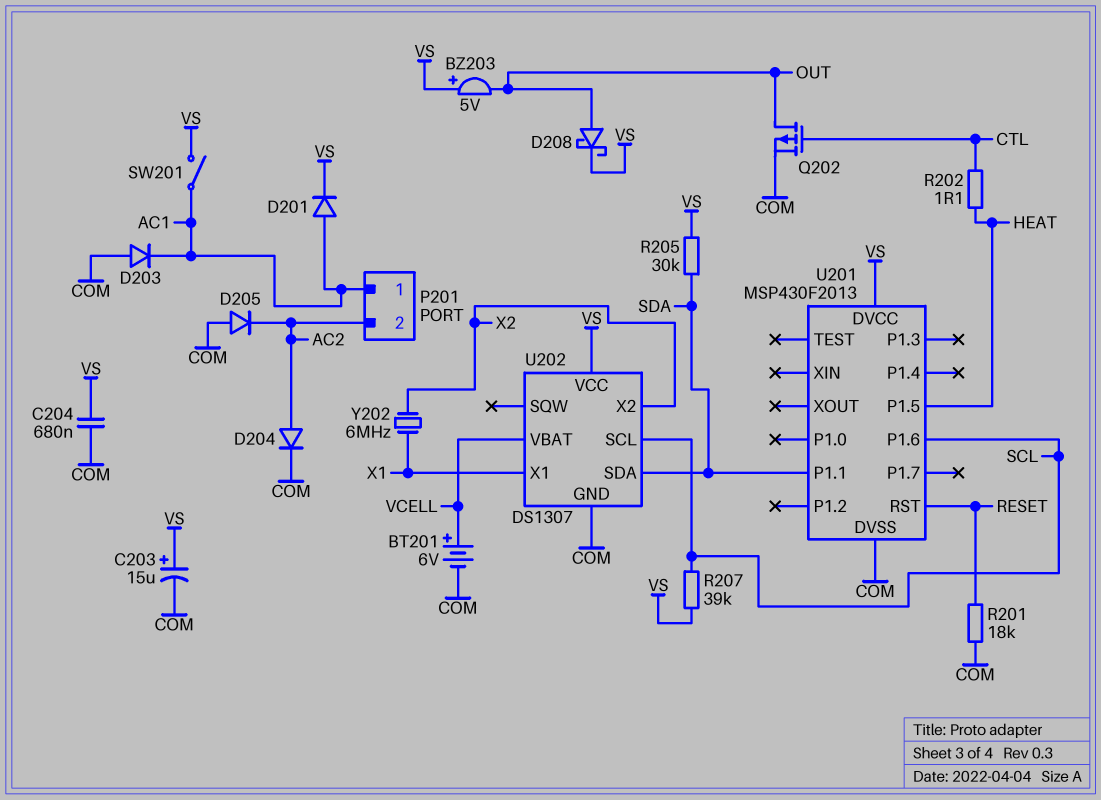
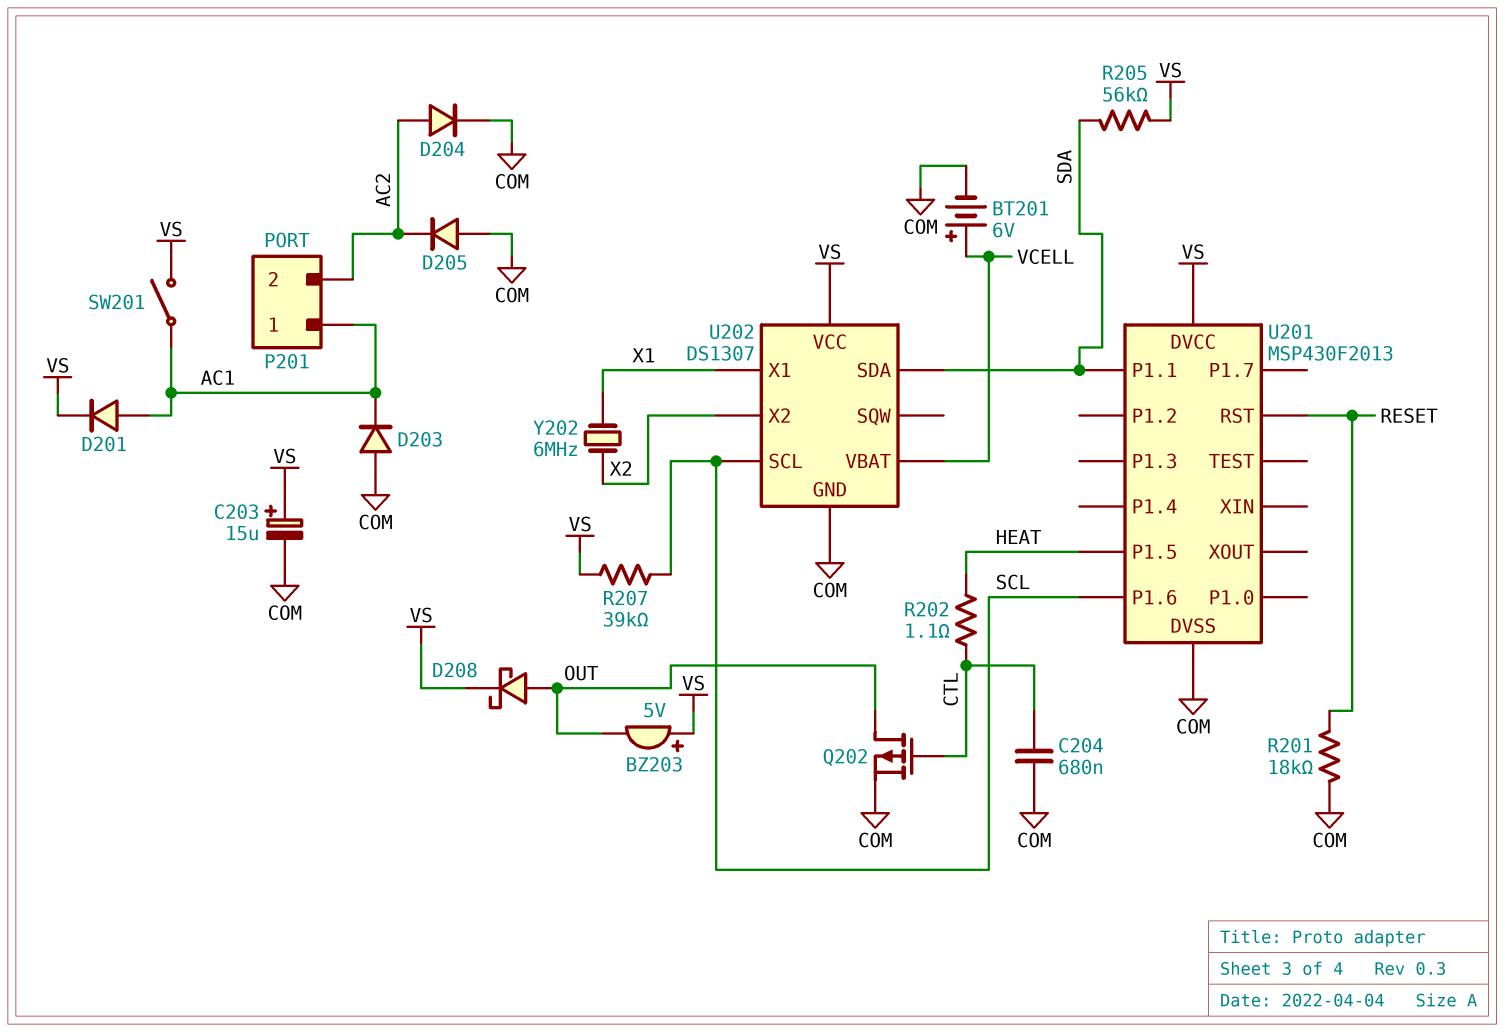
C204: 680nF (COM, VS) -> 680nF (COM, CTL)
R205: 30k (SDA, VS) -> 56k (SDA, VS)

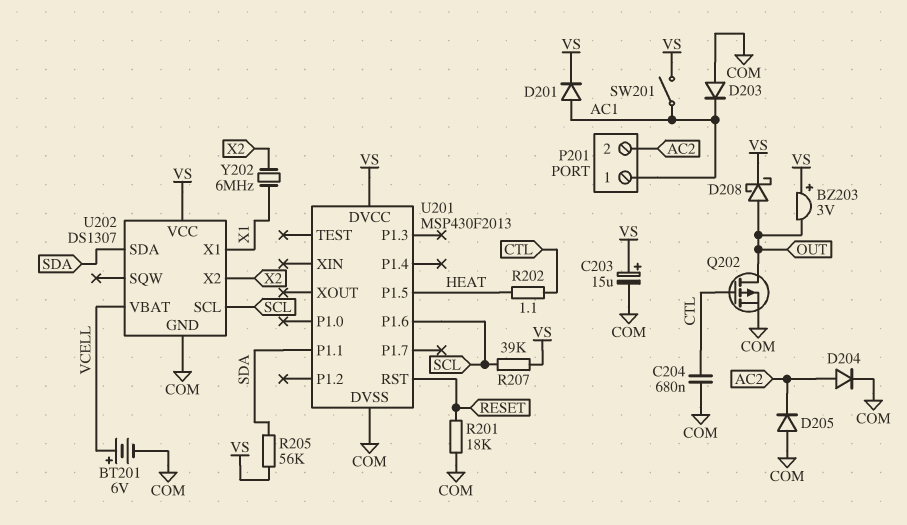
BZ203: buzzer 5V (plus VS, minus OUT) -> buzzer 3V (plus VS, minus OUT)

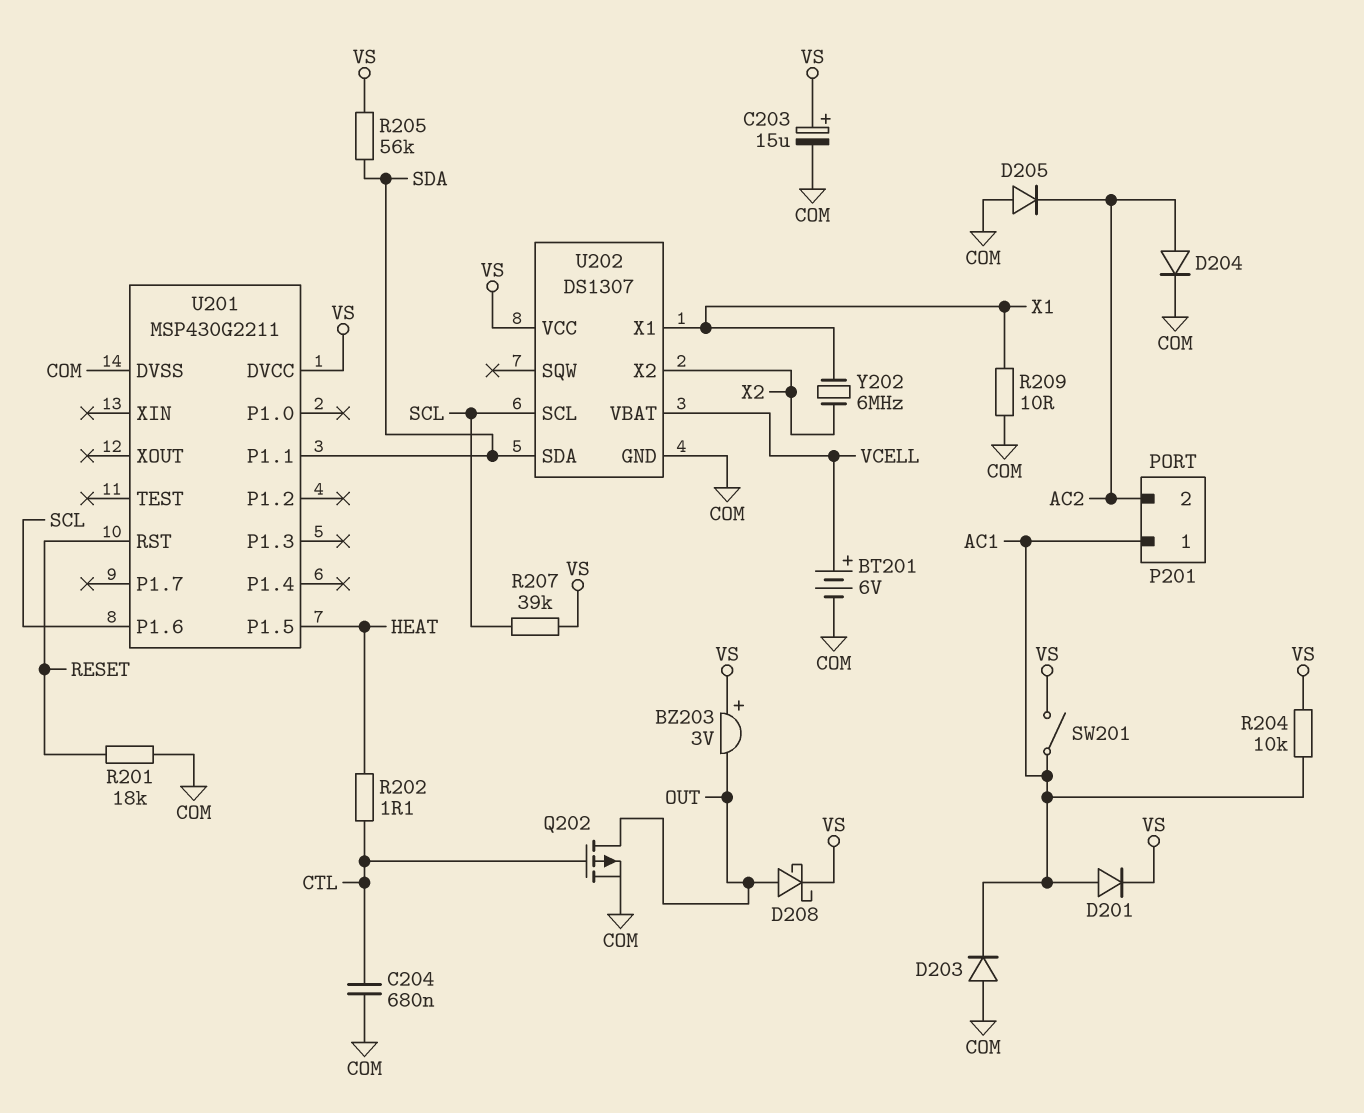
R204: none -> 10k (AC1, VS)
R209: none -> 10 (COM, X1)
U201: MSP430F2013 -> MSP430G2211

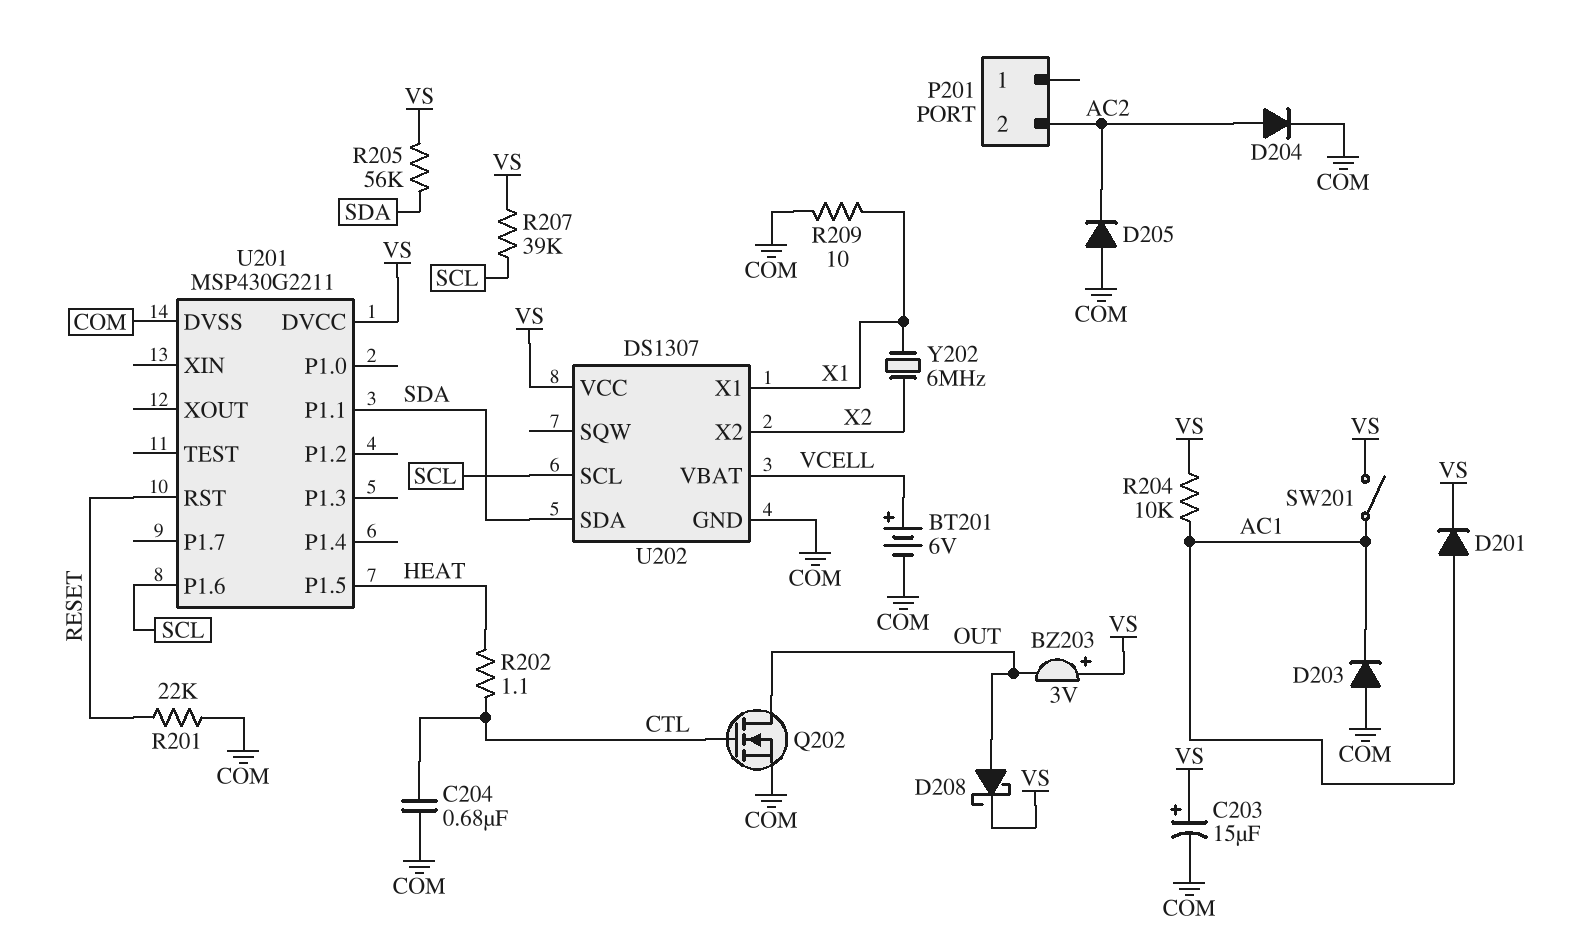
P201 pin 1: AC1 -> none
Q202: PMOS (G CTL, D OUT, S COM) -> NMOS (G CTL, D OUT, S COM)
R201: 18k (COM, RESET) -> 22k (COM, RESET)

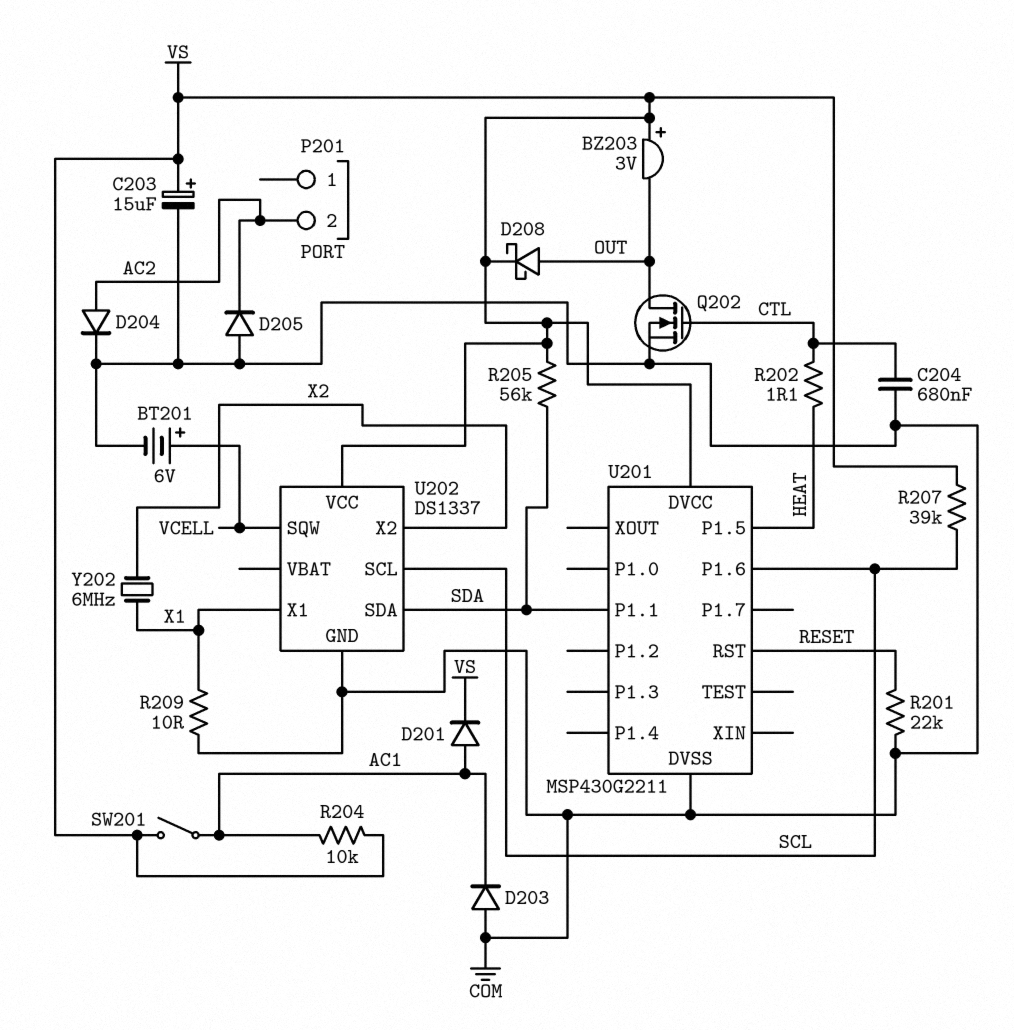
U202: DS1307 -> DS1337
U202 pin SQW: none -> VCELL
U202 pin VBAT: VCELL -> none

